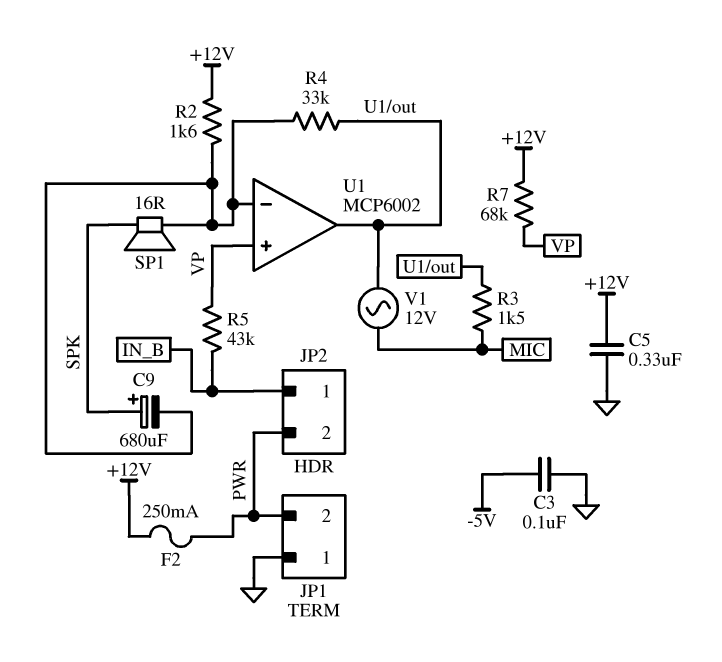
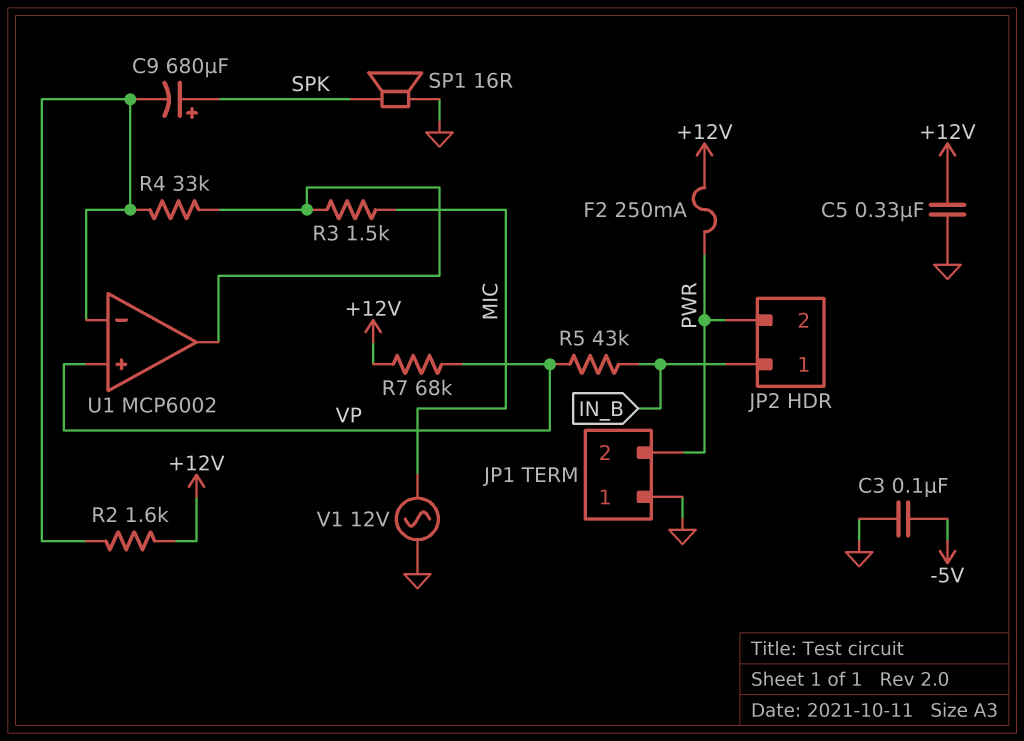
SP1: speaker 16R (SPK, U1/in-) -> speaker 16R (GND, SPK)
V1: AC 12V (MIC, U1/out) -> AC 12V (GND, MIC)

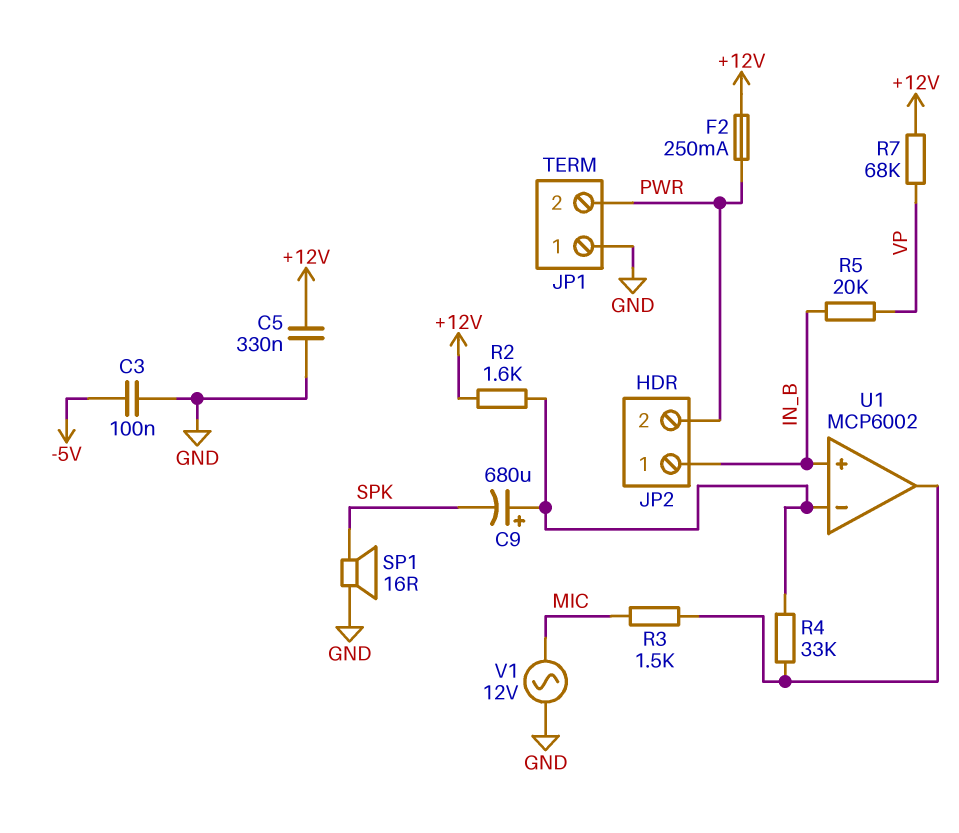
C9: 680uF (plus SPK, minus U1/in-) -> 680uF (plus U1/in-, minus SPK)
R5: 43k (IN_B, VP) -> 20k (IN_B, VP)
U1 pin in+: VP -> IN_B

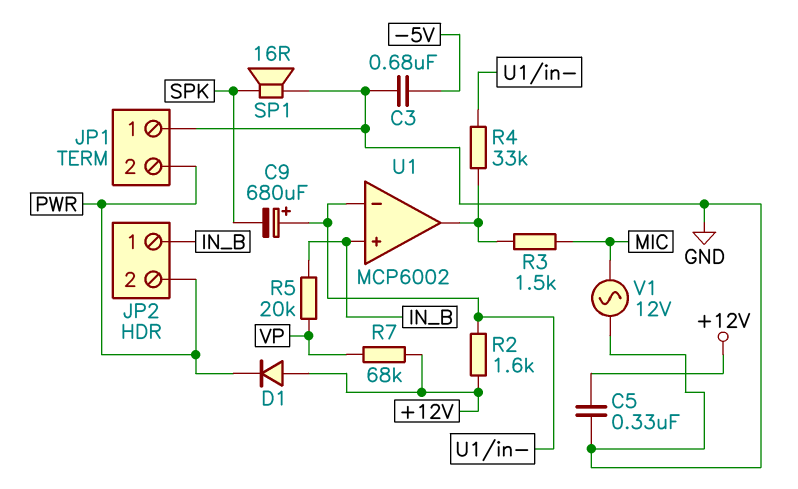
C3: 100nF (-5V, GND) -> 680nF (-5V, GND)
D1: none -> diode (A +12V, K PWR)
F2: 250mA (+12V, PWR) -> none

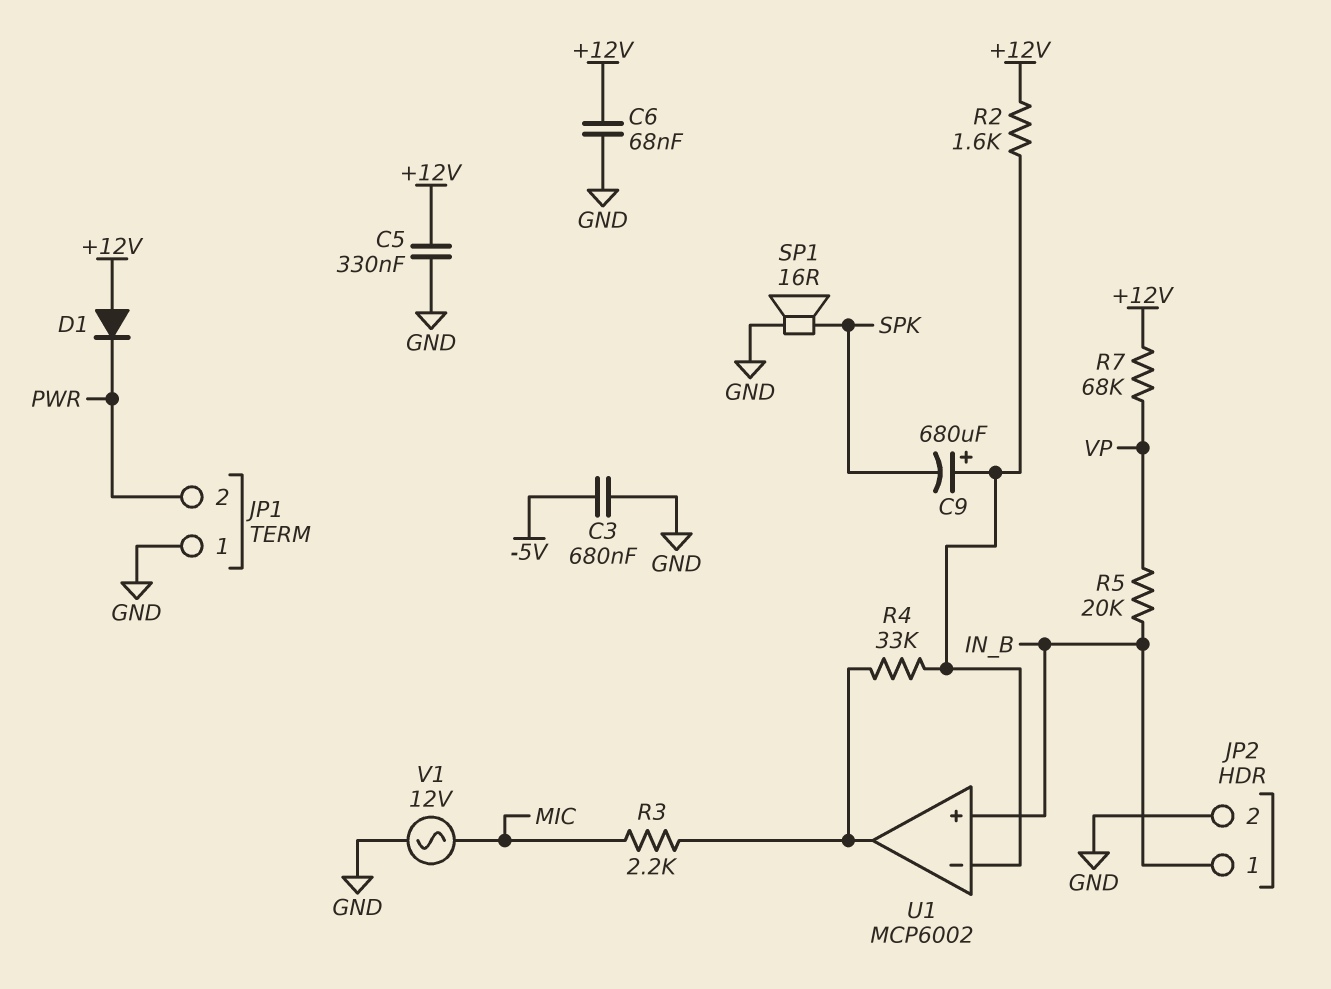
C6: none -> 68nF (+12V, GND)
JP2 pin 2: PWR -> GND
R3: 1.5k (MIC, U1/out) -> 2.2k (MIC, U1/out)

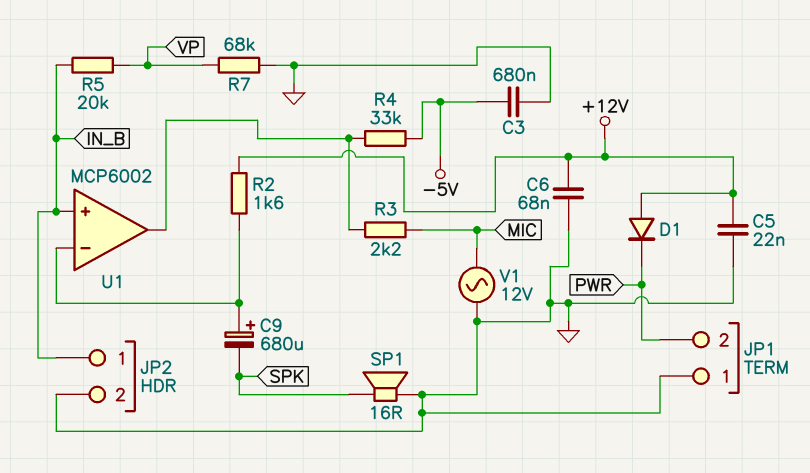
C5: 330nF (+12V, GND) -> 22nF (+12V, GND)
R4: 33k (U1/in-, U1/out) -> 33k (-5V, U1/out)
R7: 68k (+12V, VP) -> 68k (GND, VP)

